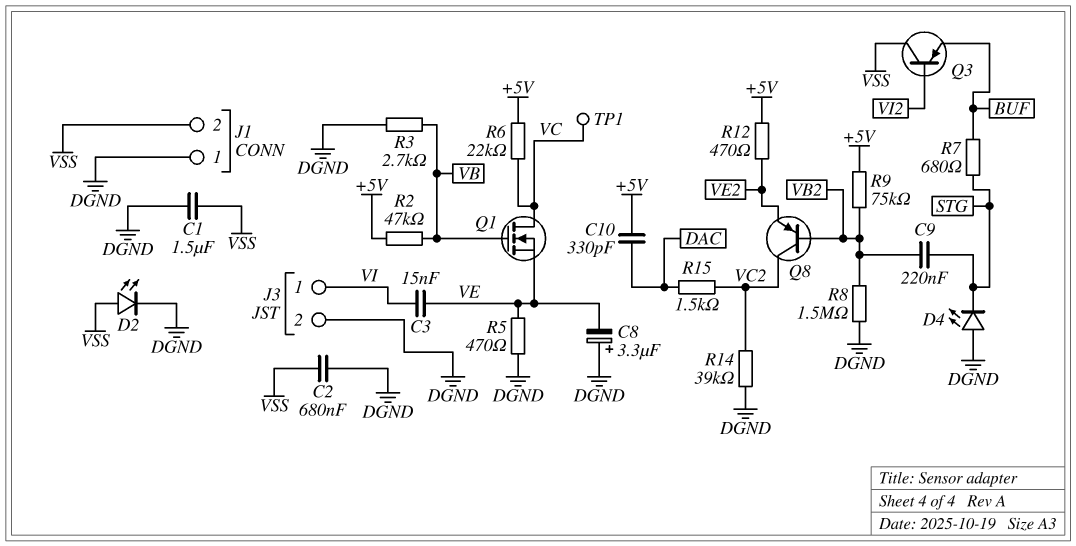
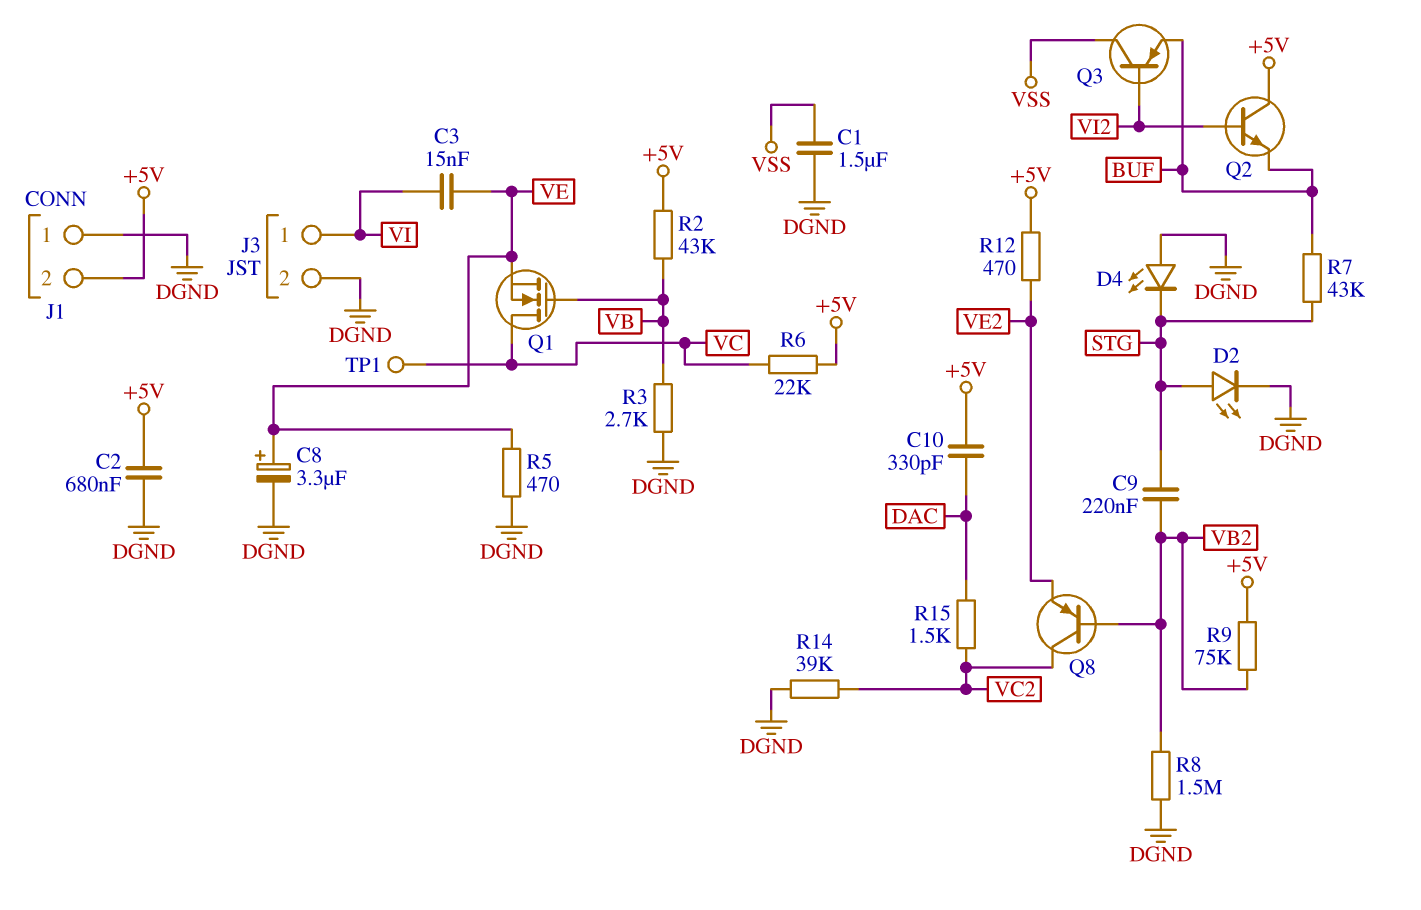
C2: 680nF (DGND, VSS) -> 680nF (+5V, DGND)
C8: 3.3uF (plus DGND, minus VE) -> 3.3uF (plus VE, minus DGND)
D2: LED (A VSS, K DGND) -> LED (A STG, K DGND)
J1 pin 2: VSS -> +5V
Q2: none -> NPN (B VI2, C +5V, E BUF)
R2: 47k (+5V, VB) -> 43k (+5V, VB)
R7: 680 (BUF, STG) -> 43k (BUF, STG)

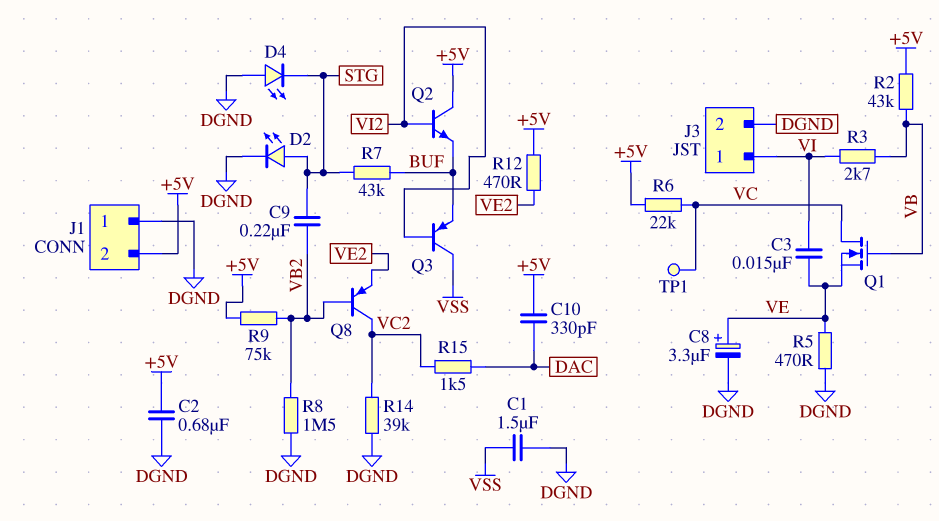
R3: 2.7k (DGND, VB) -> 2.7k (VB, VI)

